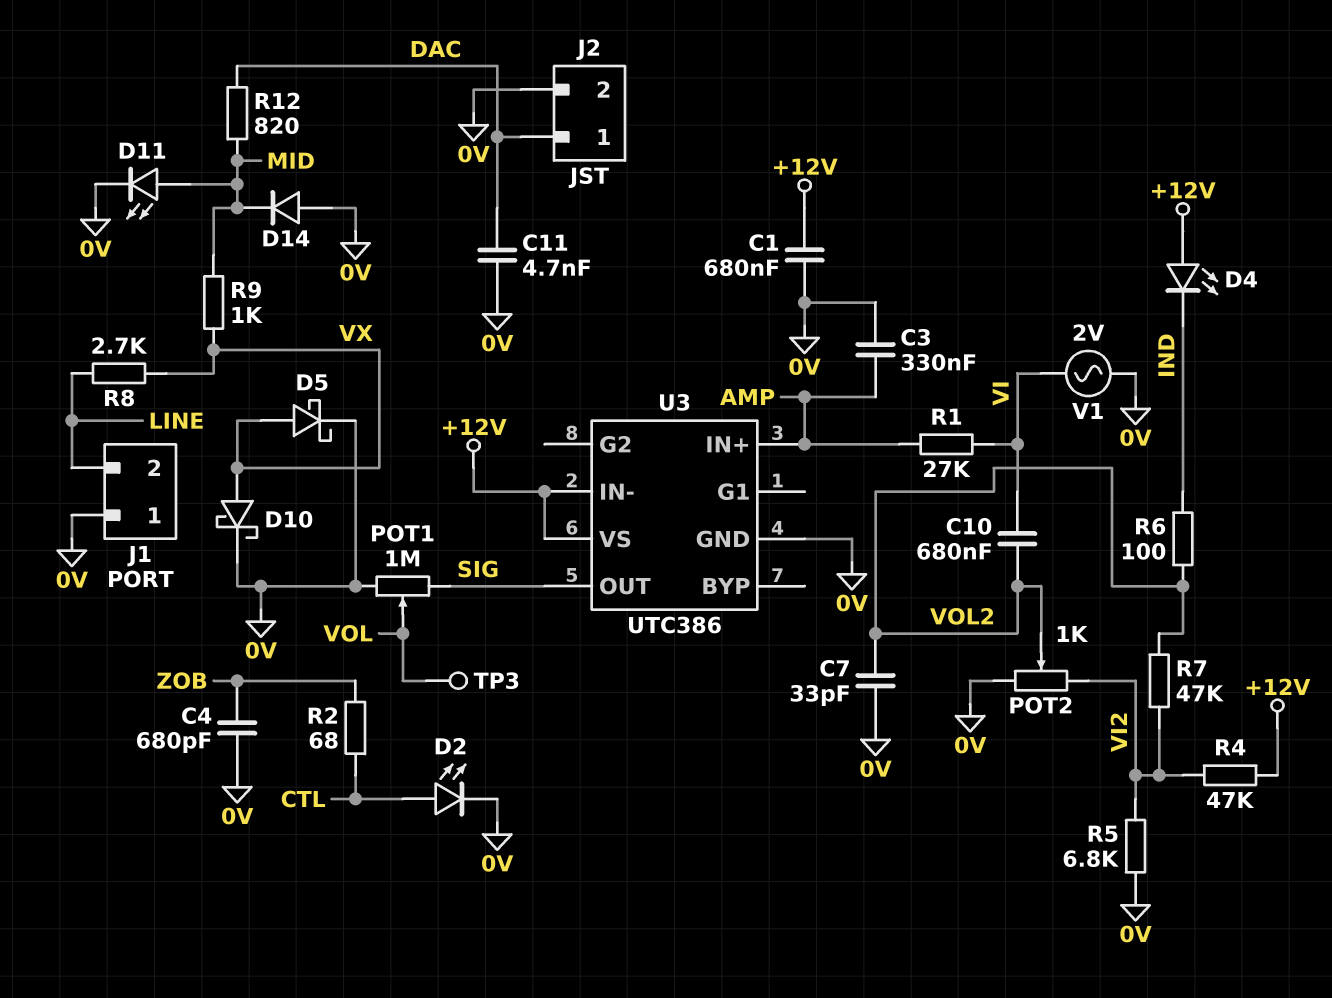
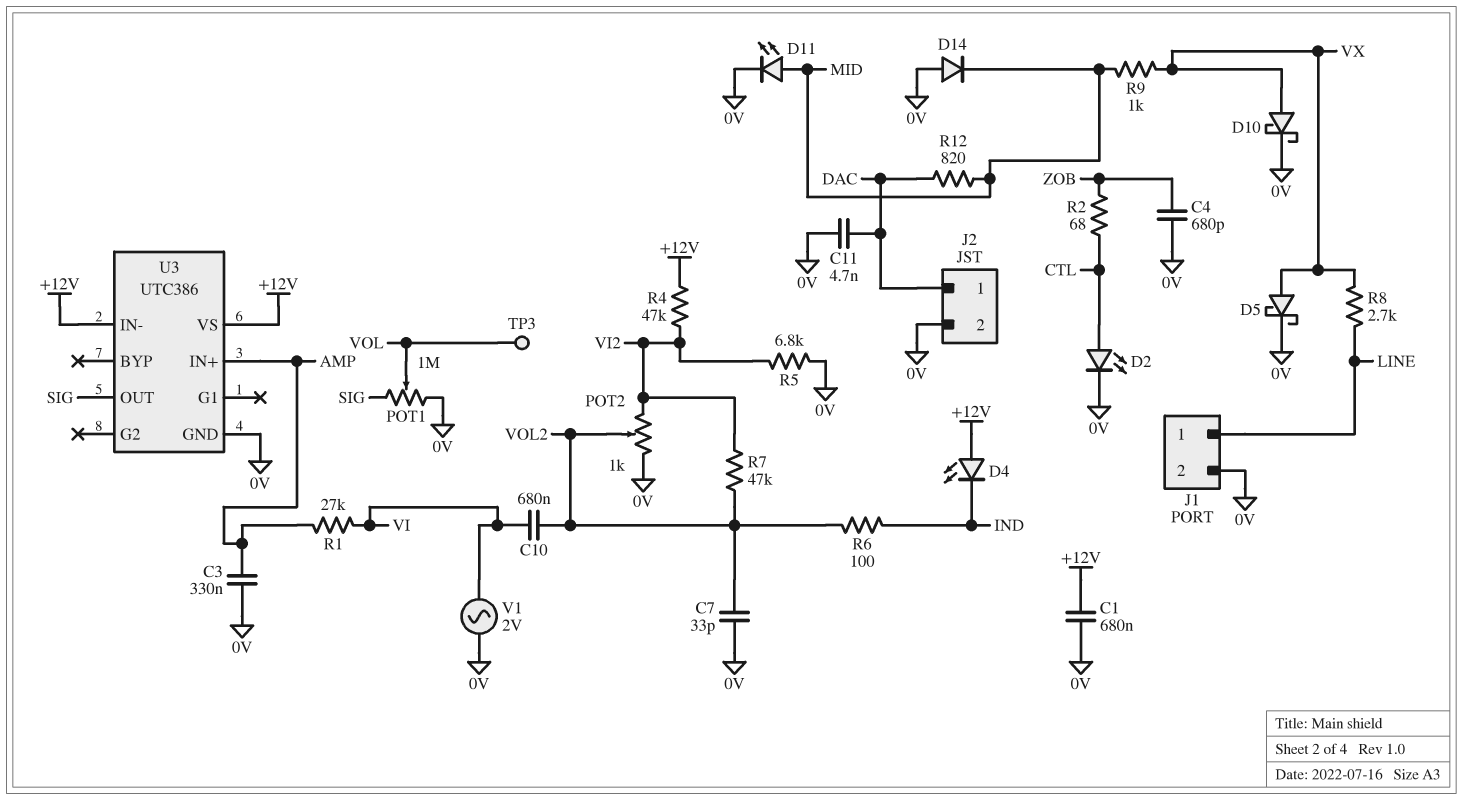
J1 pin 1: 0V -> LINE
J1 pin 2: LINE -> 0V

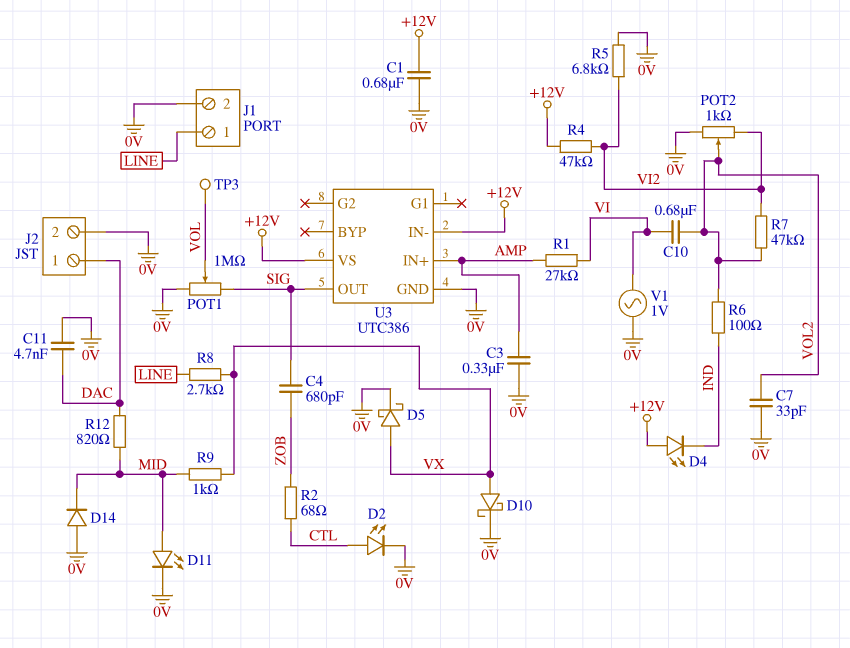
C4: 680pF (0V, ZOB) -> 680pF (SIG, ZOB)
V1: AC 2V (0V, VI) -> AC 1V (0V, VI)

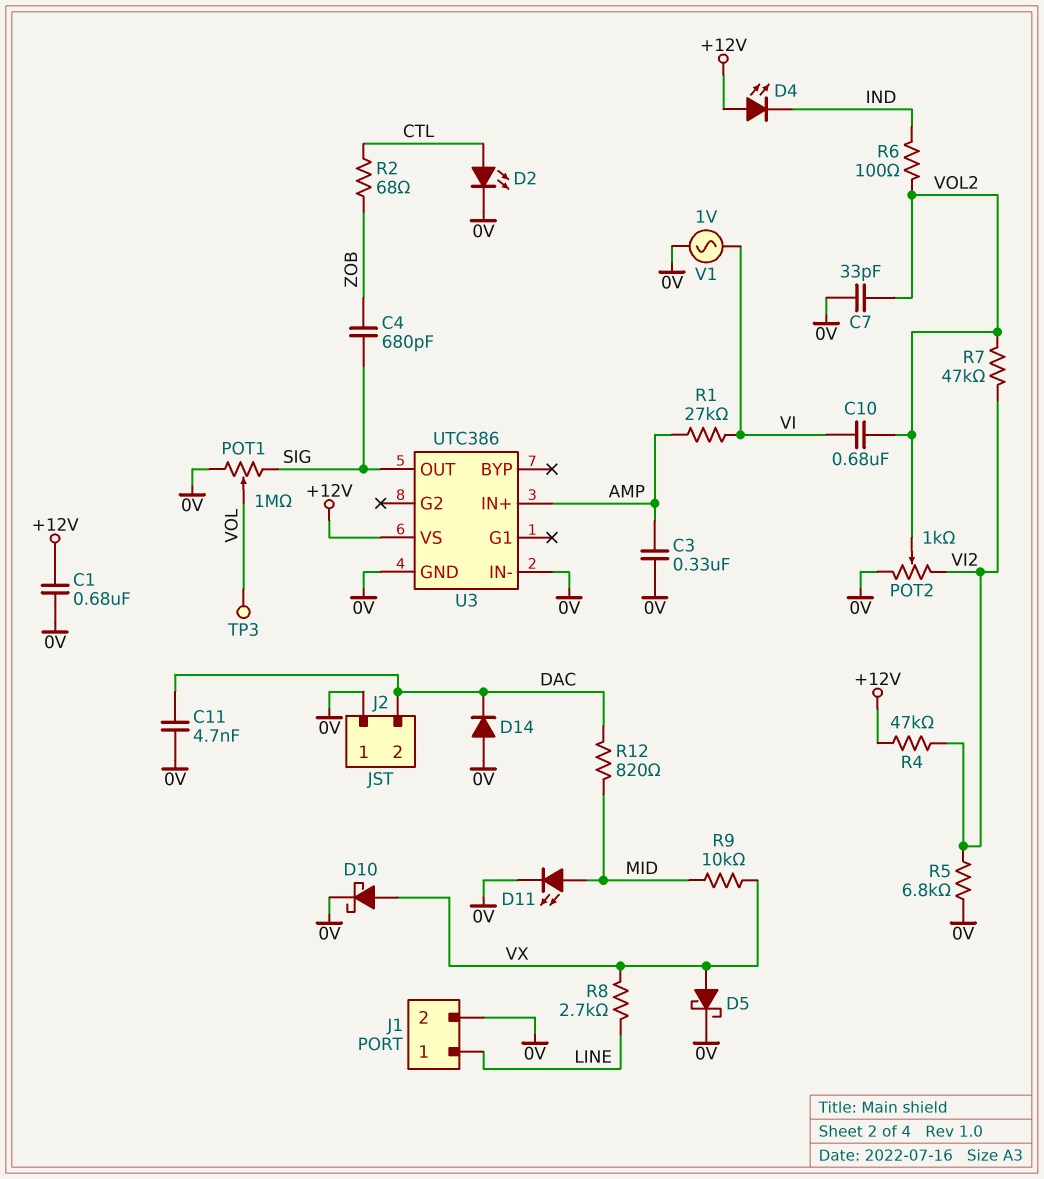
D14: diode (A 0V, K MID) -> diode (A 0V, K DAC)
J2 pin 1: DAC -> 0V
J2 pin 2: 0V -> DAC
R9: 1k (MID, VX) -> 10k (MID, VX)
U3 pin IN-: +12V -> 0V

